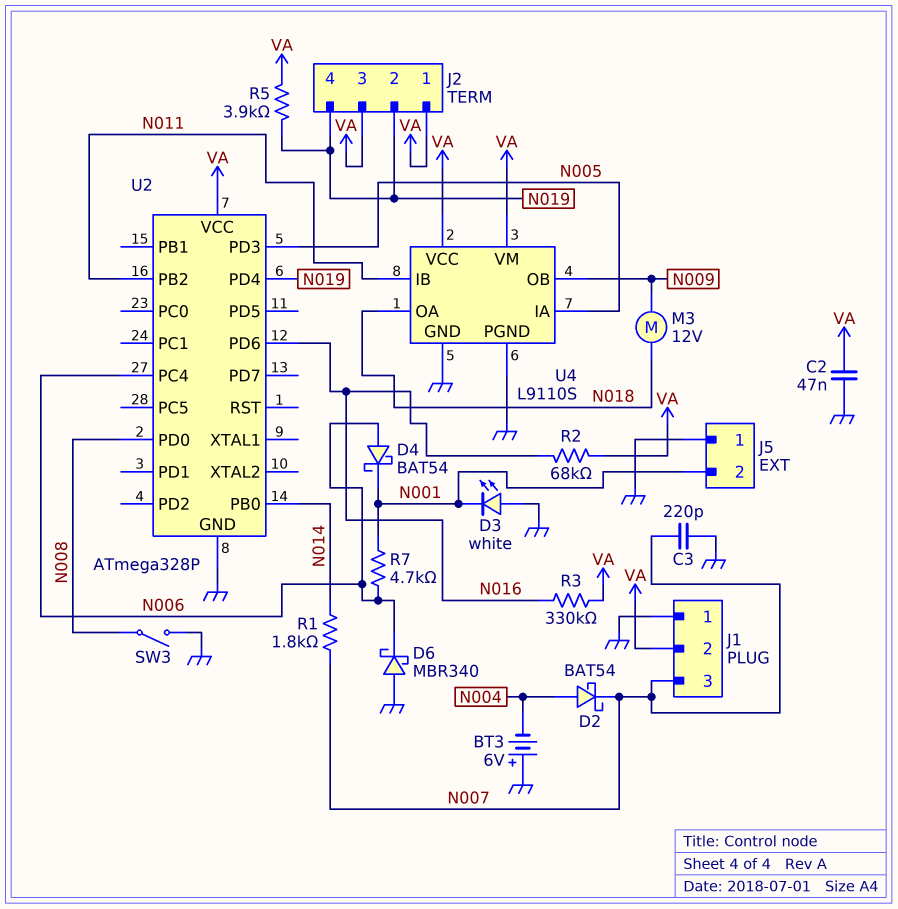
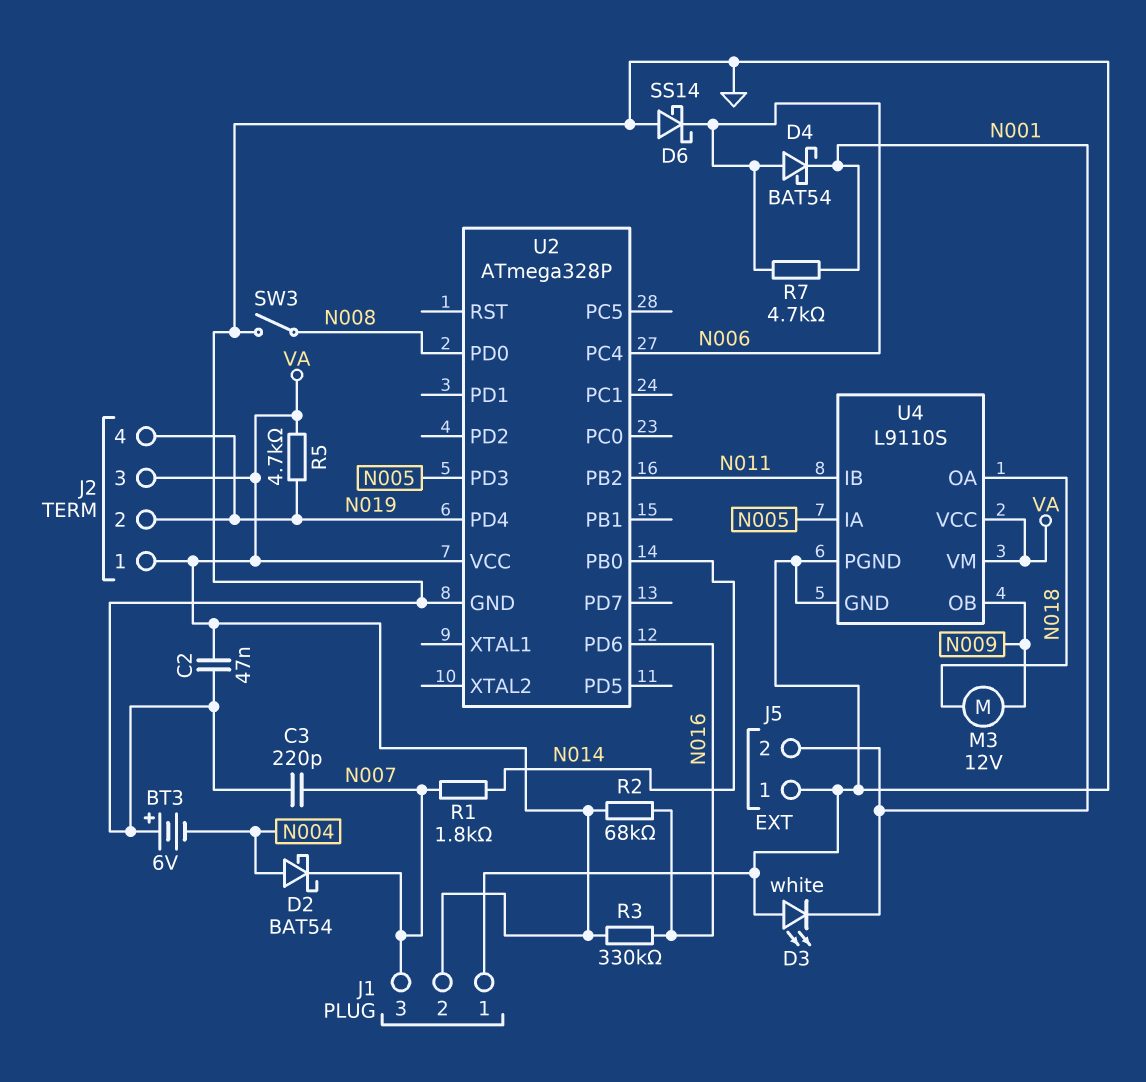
D6: schottky MBR340 (A GND, K N006) -> schottky SS14 (A GND, K N006)
R5: 3.9k (N019, VA) -> 4.7k (N019, VA)

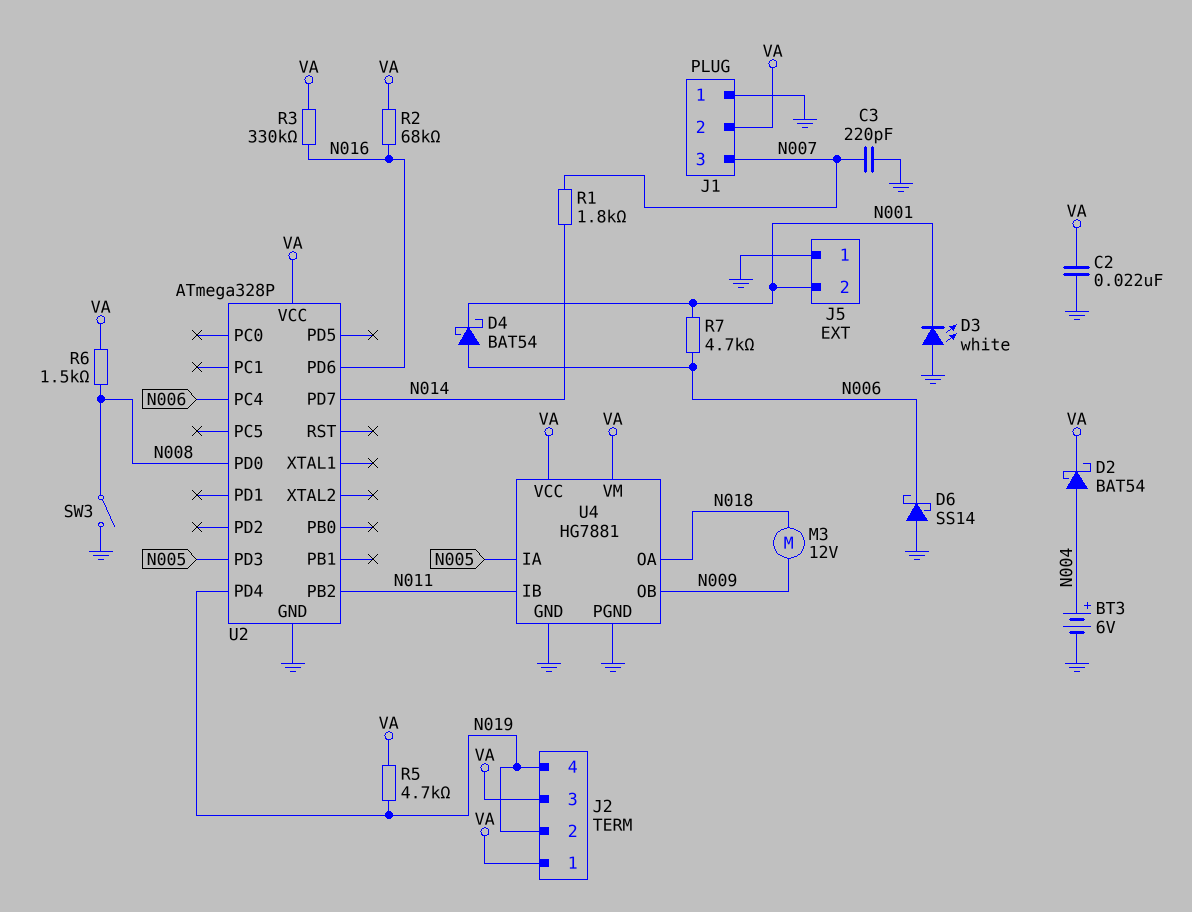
BT3: 6V (plus GND, minus N004) -> 6V (plus N004, minus GND)
C2: 47nF (GND, VA) -> 22nF (GND, VA)
D2: schottky BAT54 (A N004, K N007) -> schottky BAT54 (A N004, K VA)
R6: none -> 1.5k (N008, VA)
U2 pin PB0: N014 -> none
U2 pin PD7: none -> N014
U4: L9110S -> HG7881

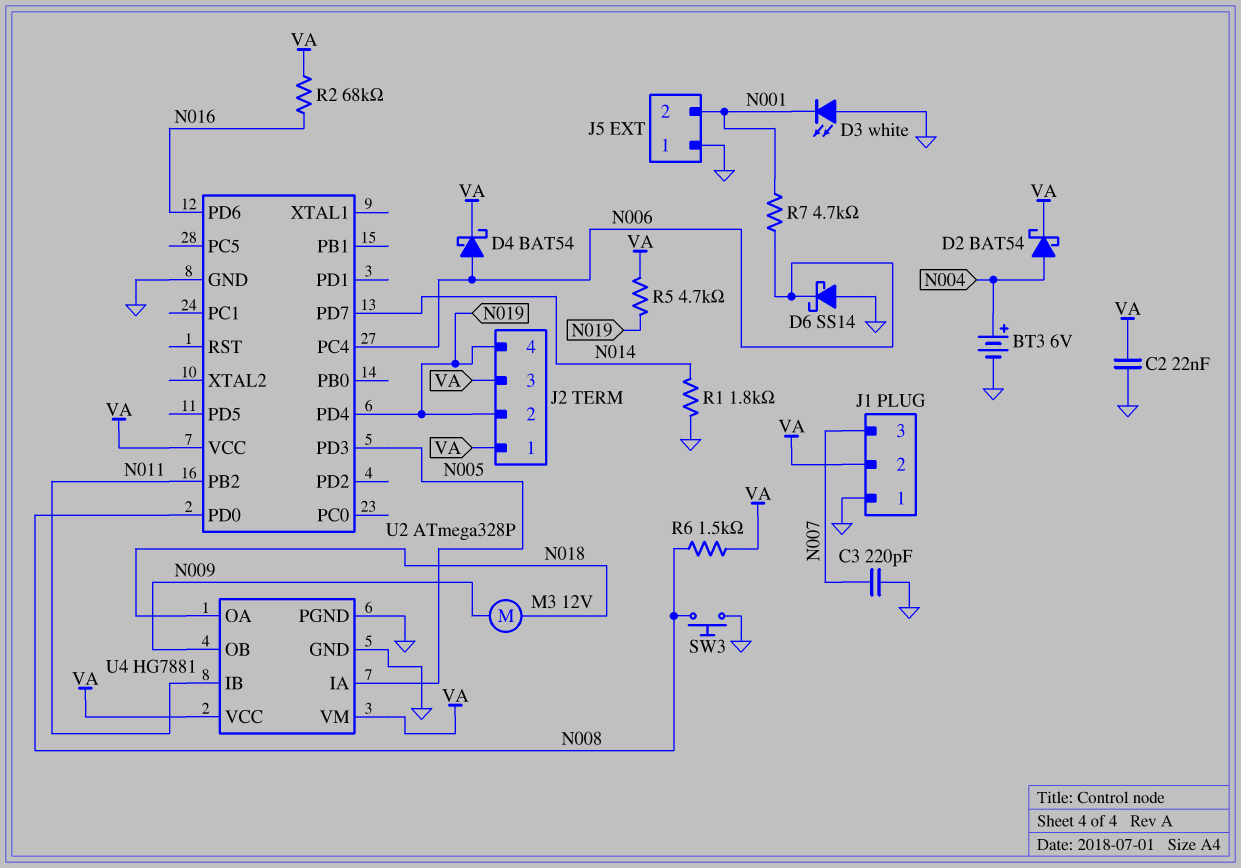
D4: schottky BAT54 (A N006, K N001) -> schottky BAT54 (A N006, K VA)
R1: 1.8k (N007, N014) -> 1.8k (GND, N014)
R3: 330k (N016, VA) -> none
SW3: switch (GND, N008) -> button (GND, N008)

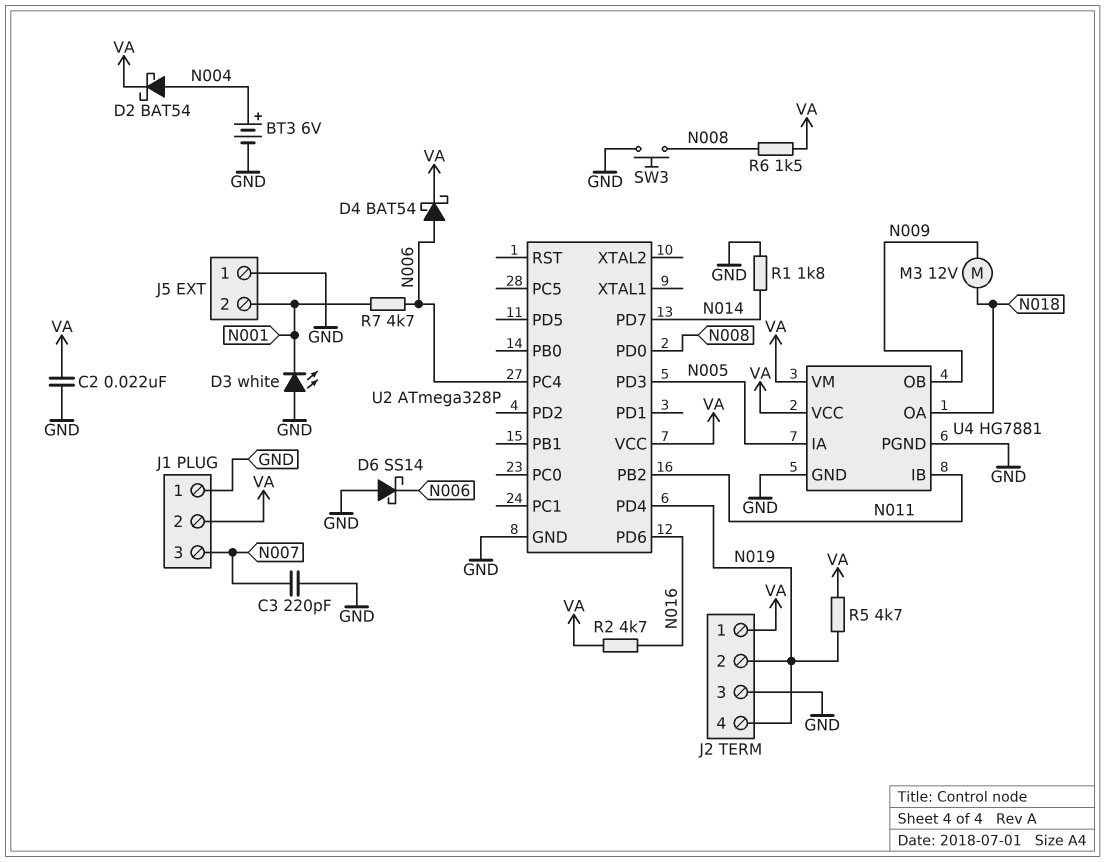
J2 pin 3: VA -> GND
R2: 68k (N016, VA) -> 4.7k (N016, VA)

